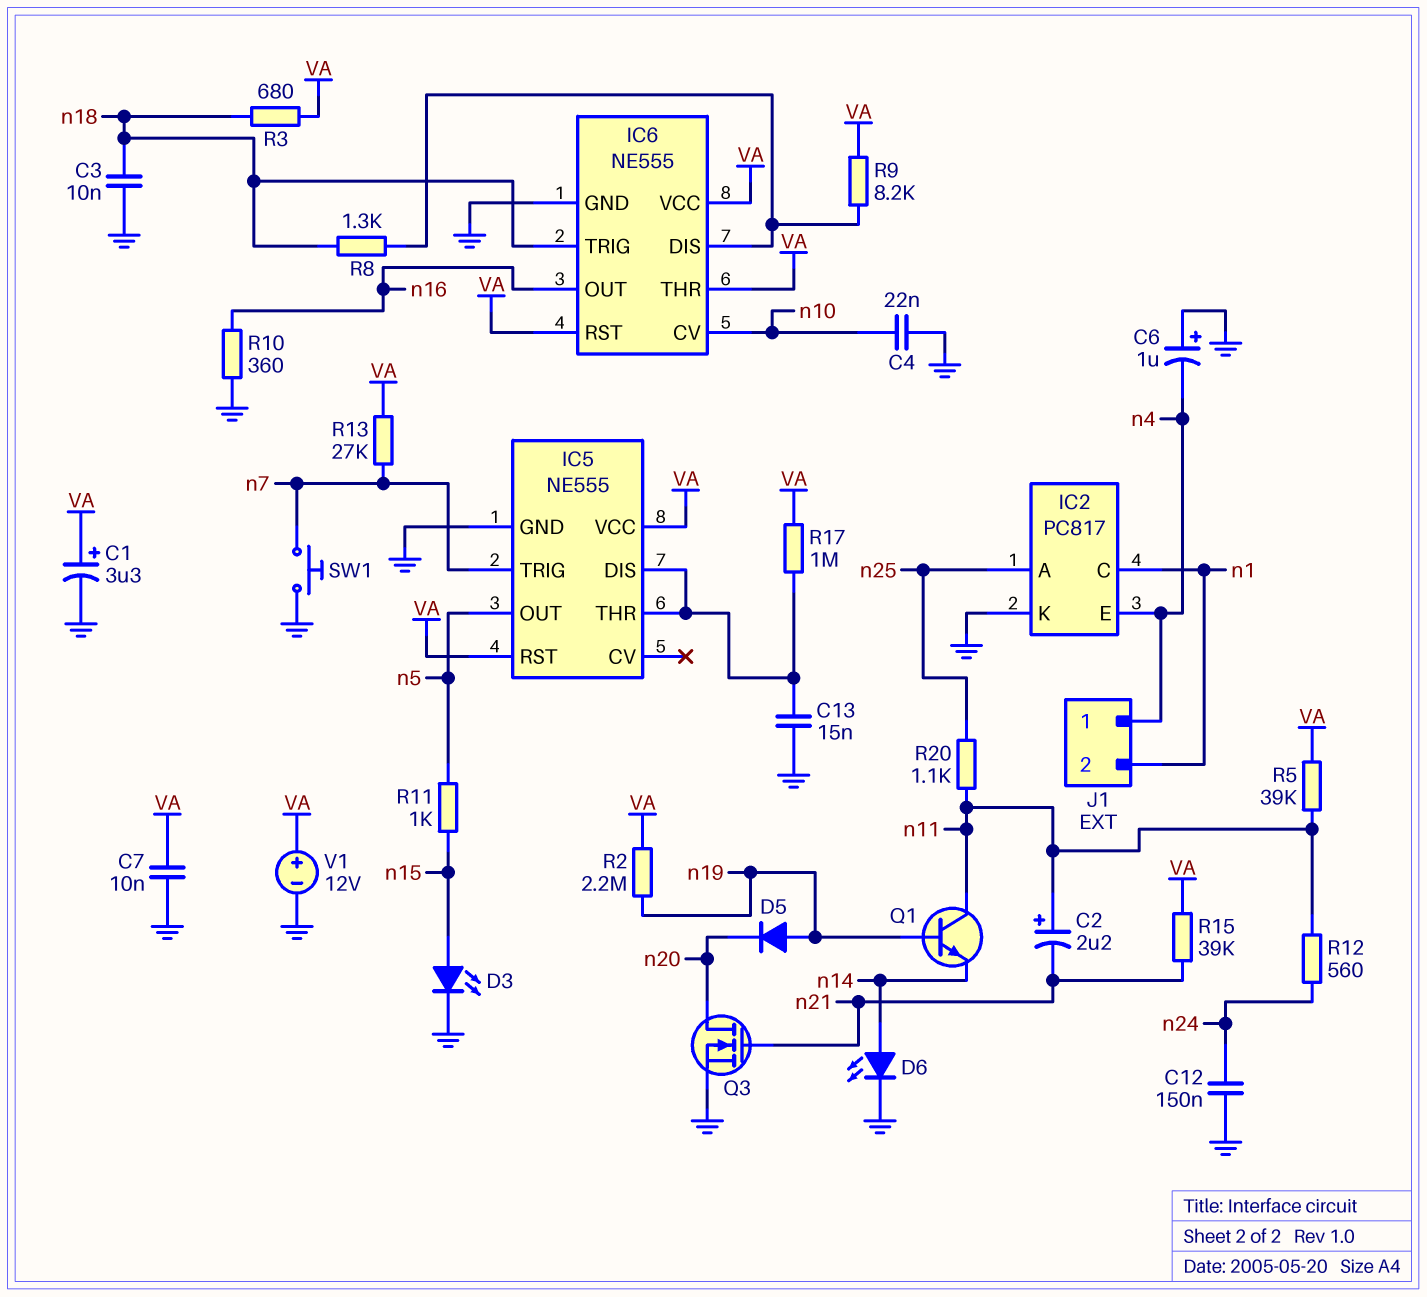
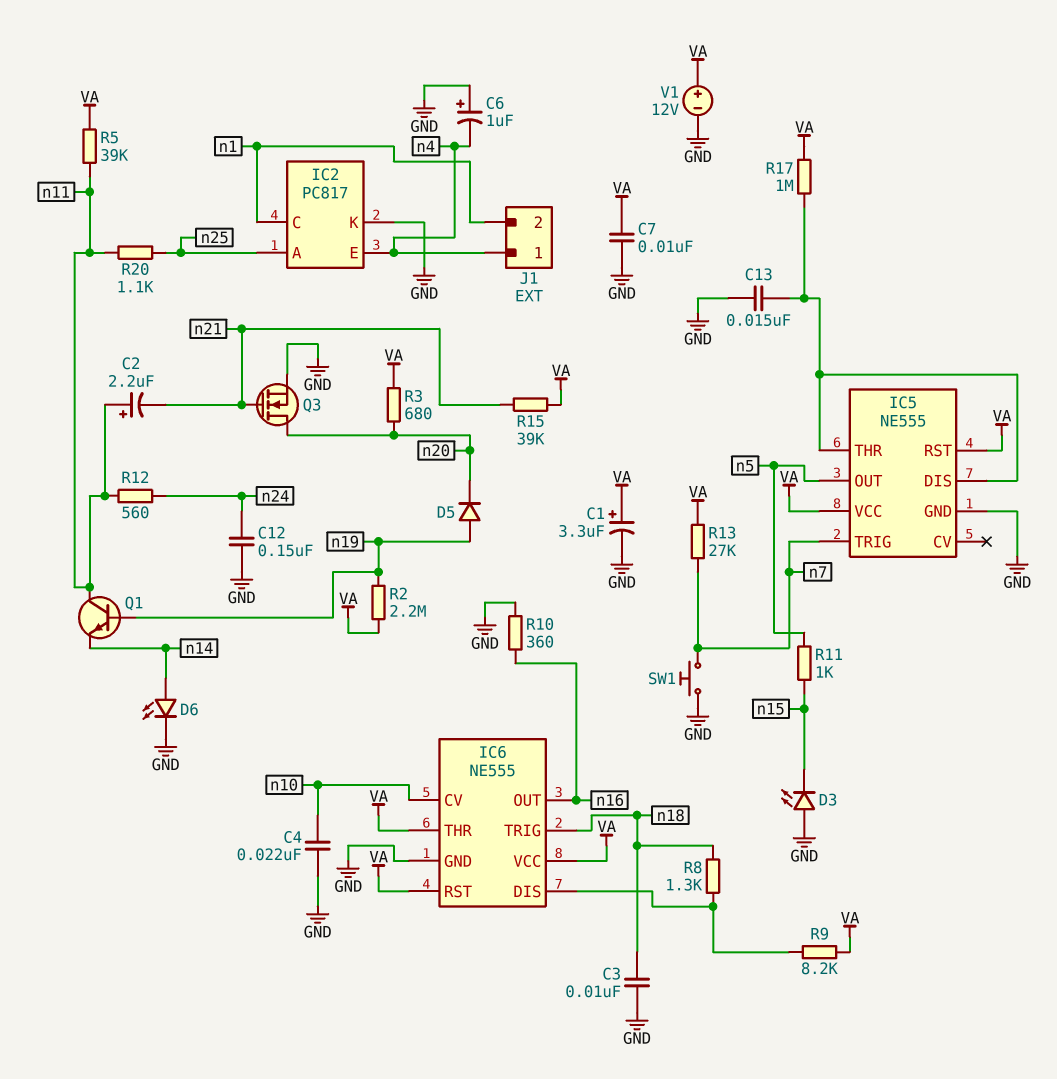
D3: LED (A n15, K GND) -> LED (A GND, K n15)
R3: 680 (VA, n18) -> 680 (VA, n20)

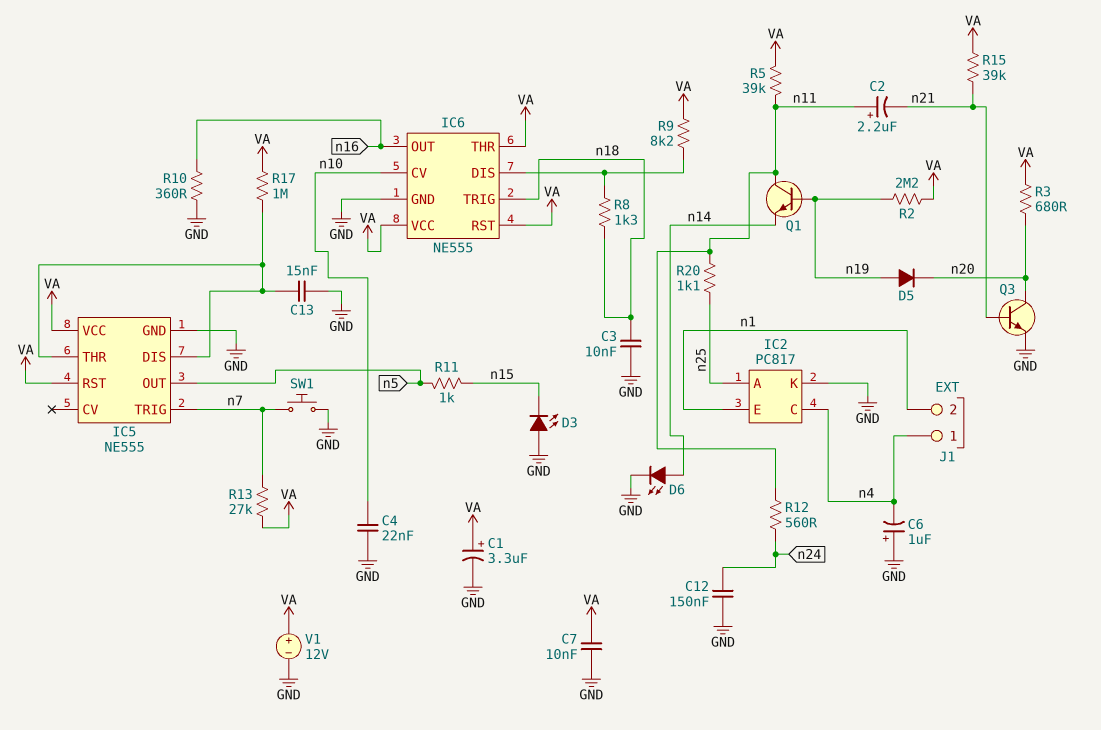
IC2 pin C: n1 -> n4
IC2 pin E: n4 -> n1
Q3: NMOS (G n21, D n20, S GND) -> NPN (B n21, C n20, E GND)

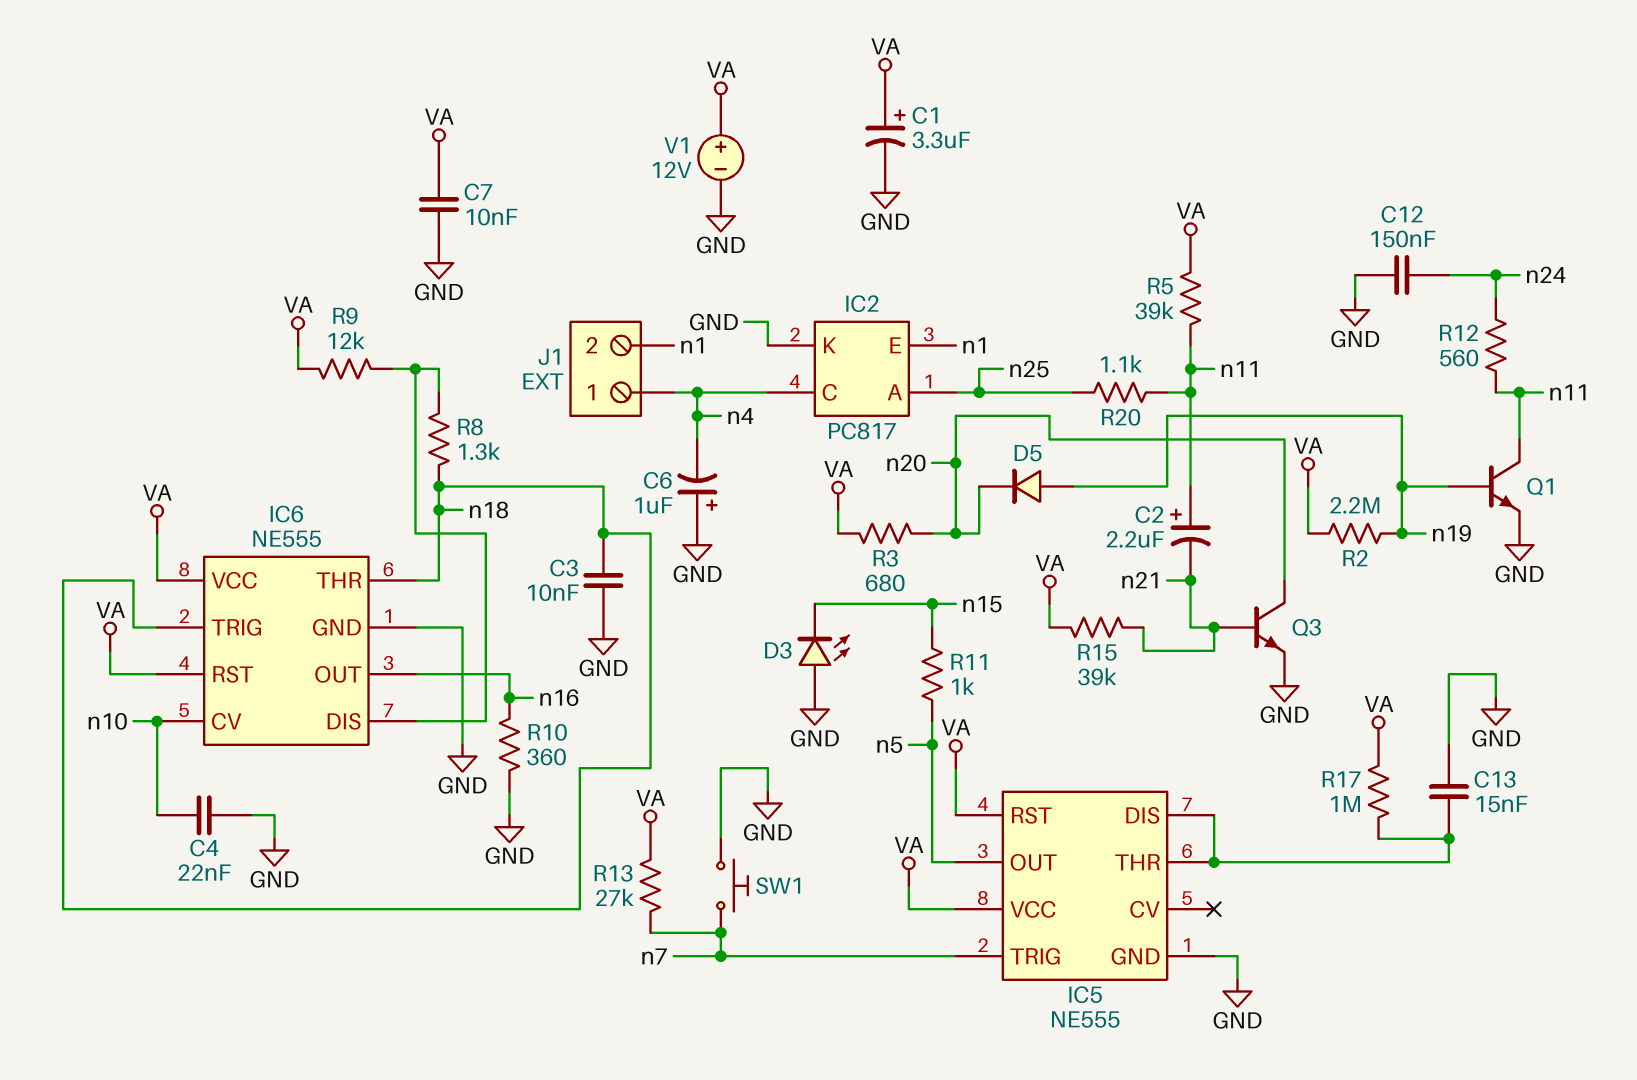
D6: LED (A n14, K GND) -> none
IC6 pin THR: VA -> n18
Q1: NPN (B n19, C n11, E n14) -> NPN (B n19, C n11, E GND)
R9: 8.2k (IC6/DIS, VA) -> 12k (IC6/DIS, VA)

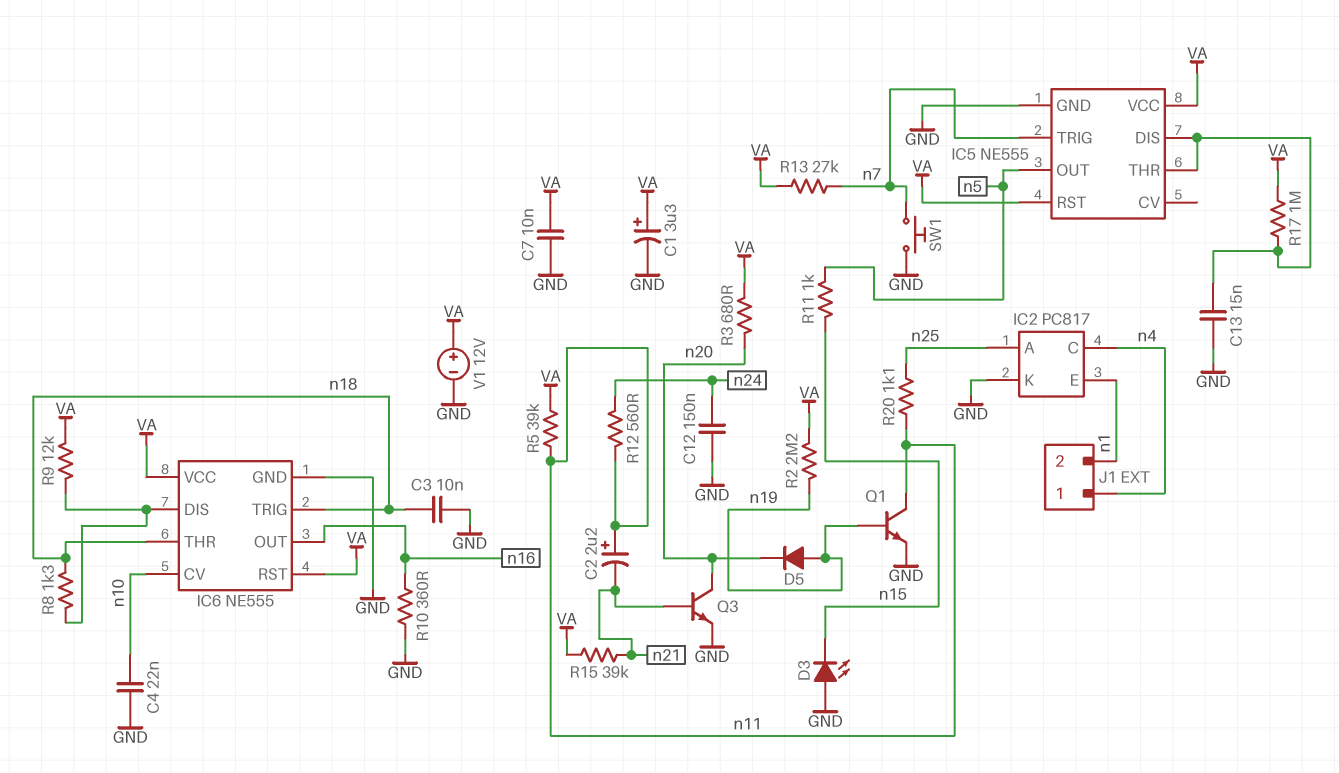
C6: 1uF (plus GND, minus n4) -> none

